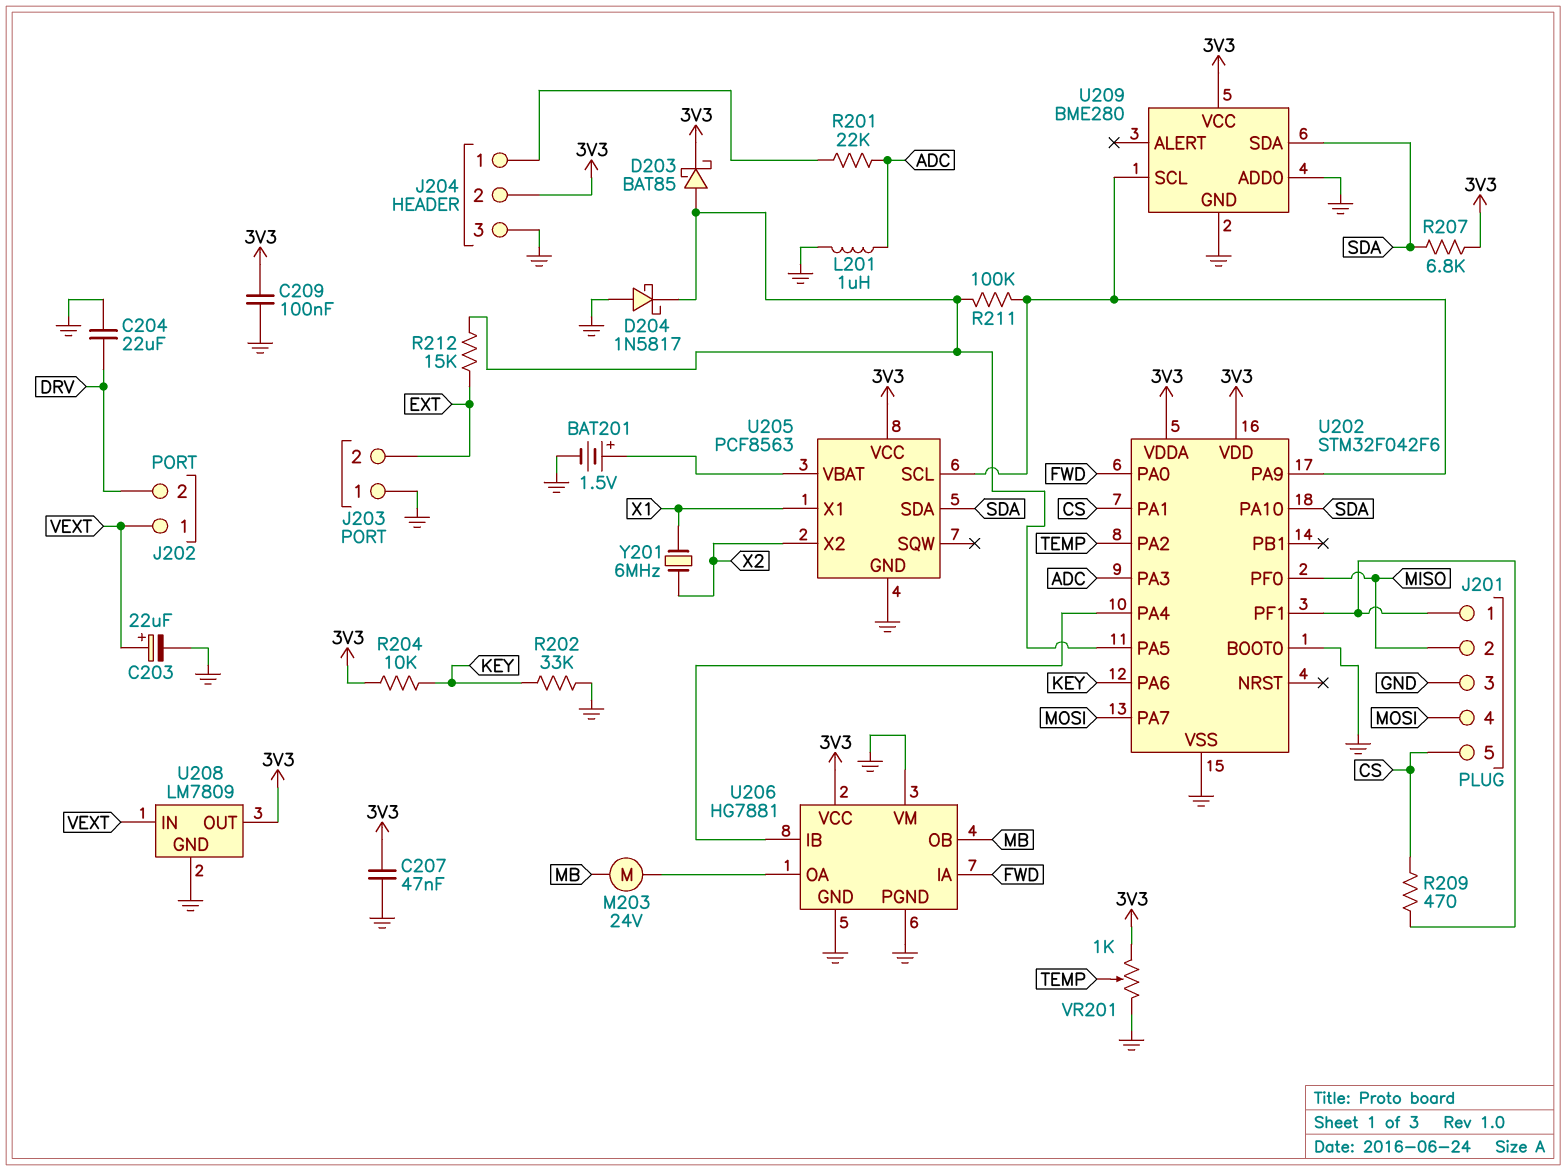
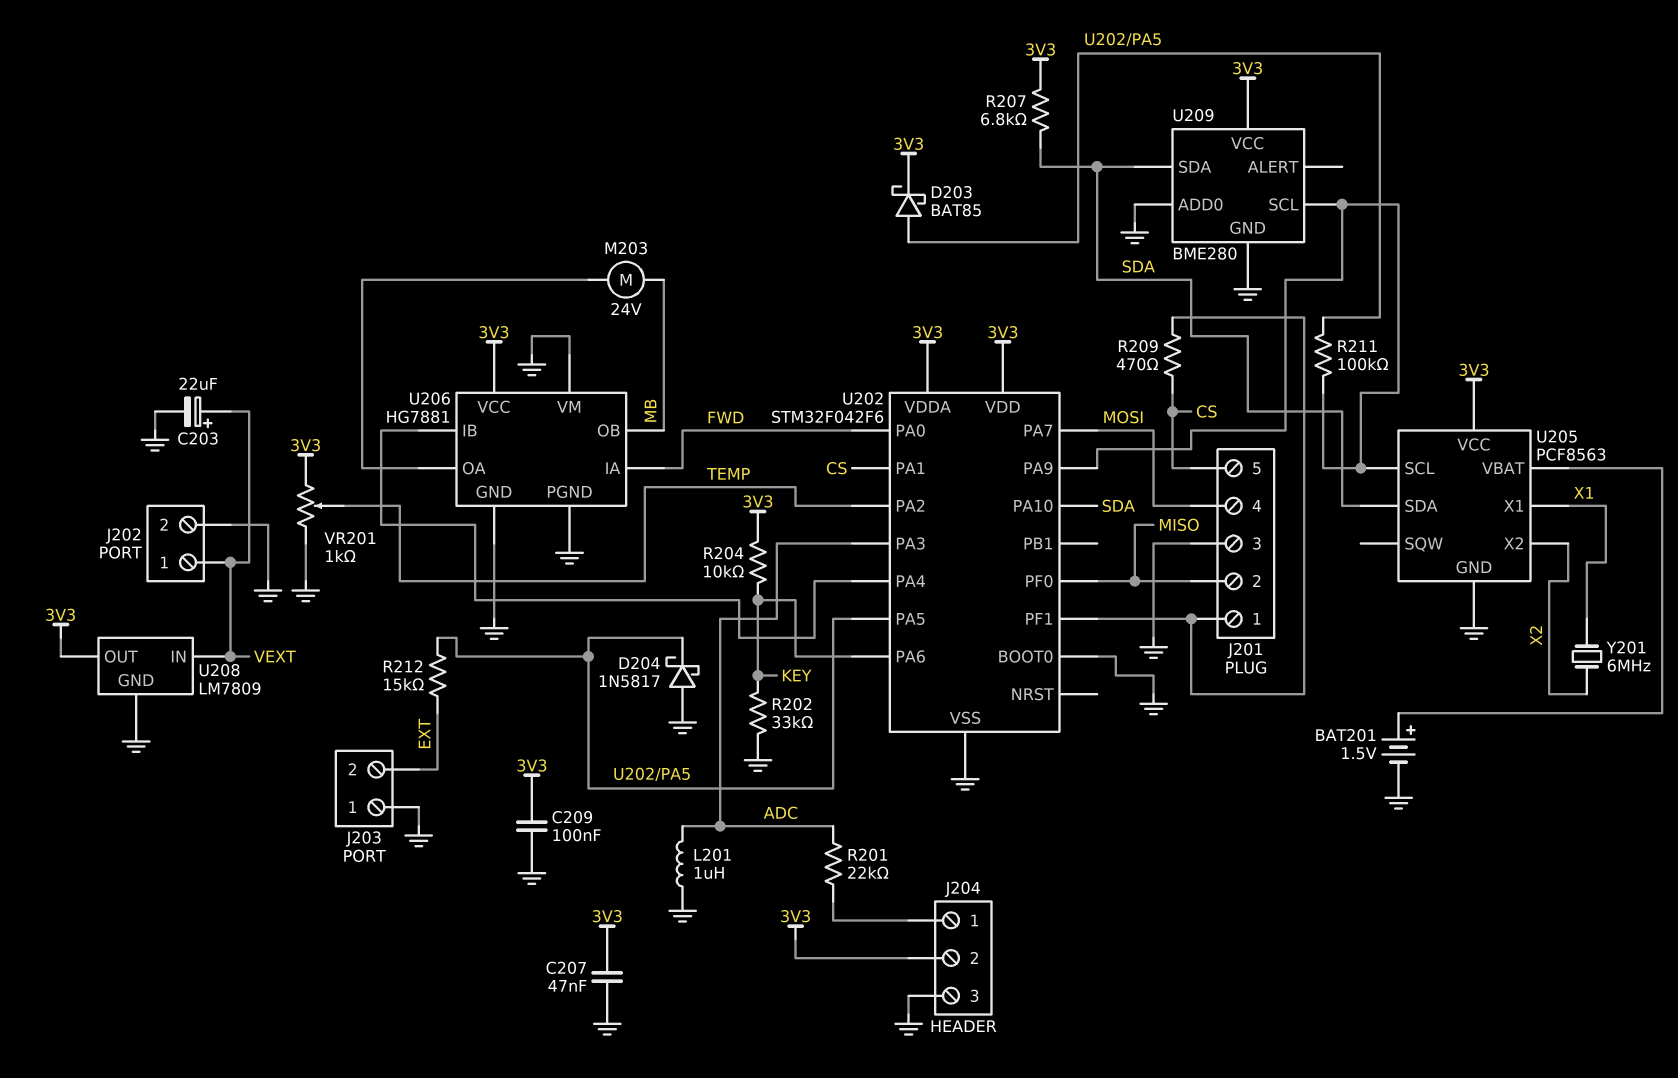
C204: 22uF (DRV, GND) -> none
J202 pin 2: DRV -> GND

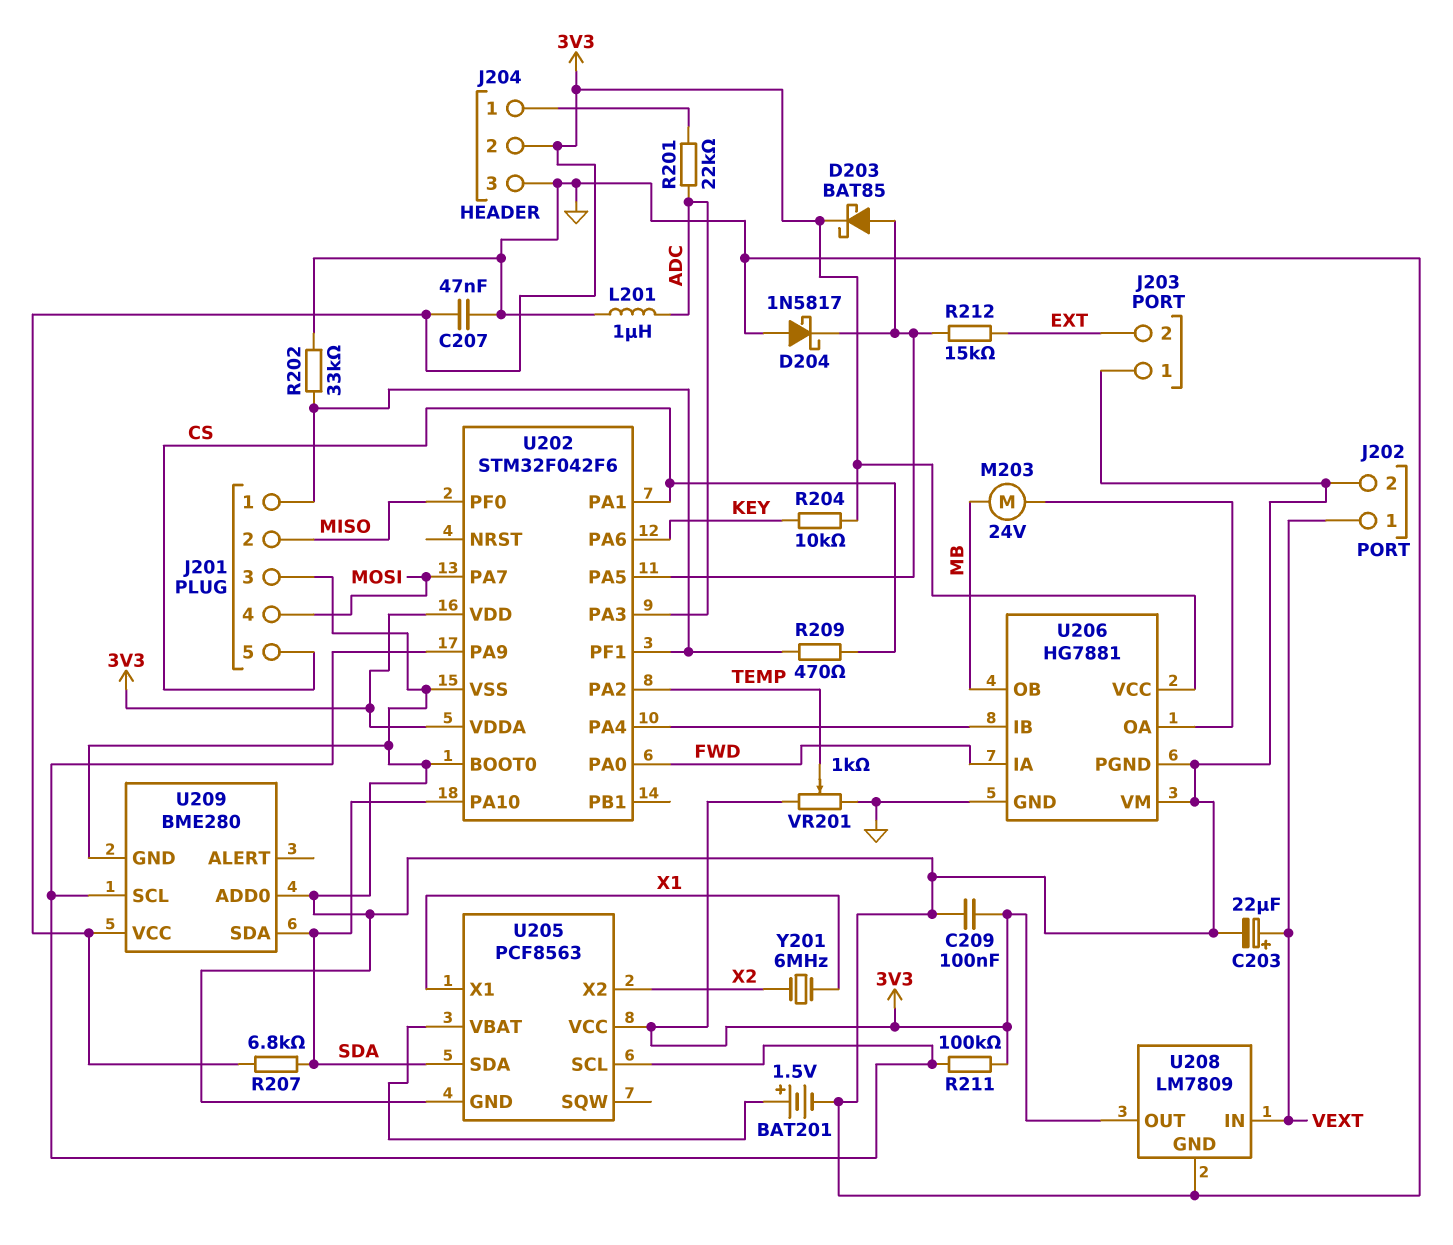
R202: 33k (GND, KEY) -> 33k (GND, J201/1)
R211: 100k (U202/PA5, U202/PA9) -> 100k (3V3, U202/PA9)

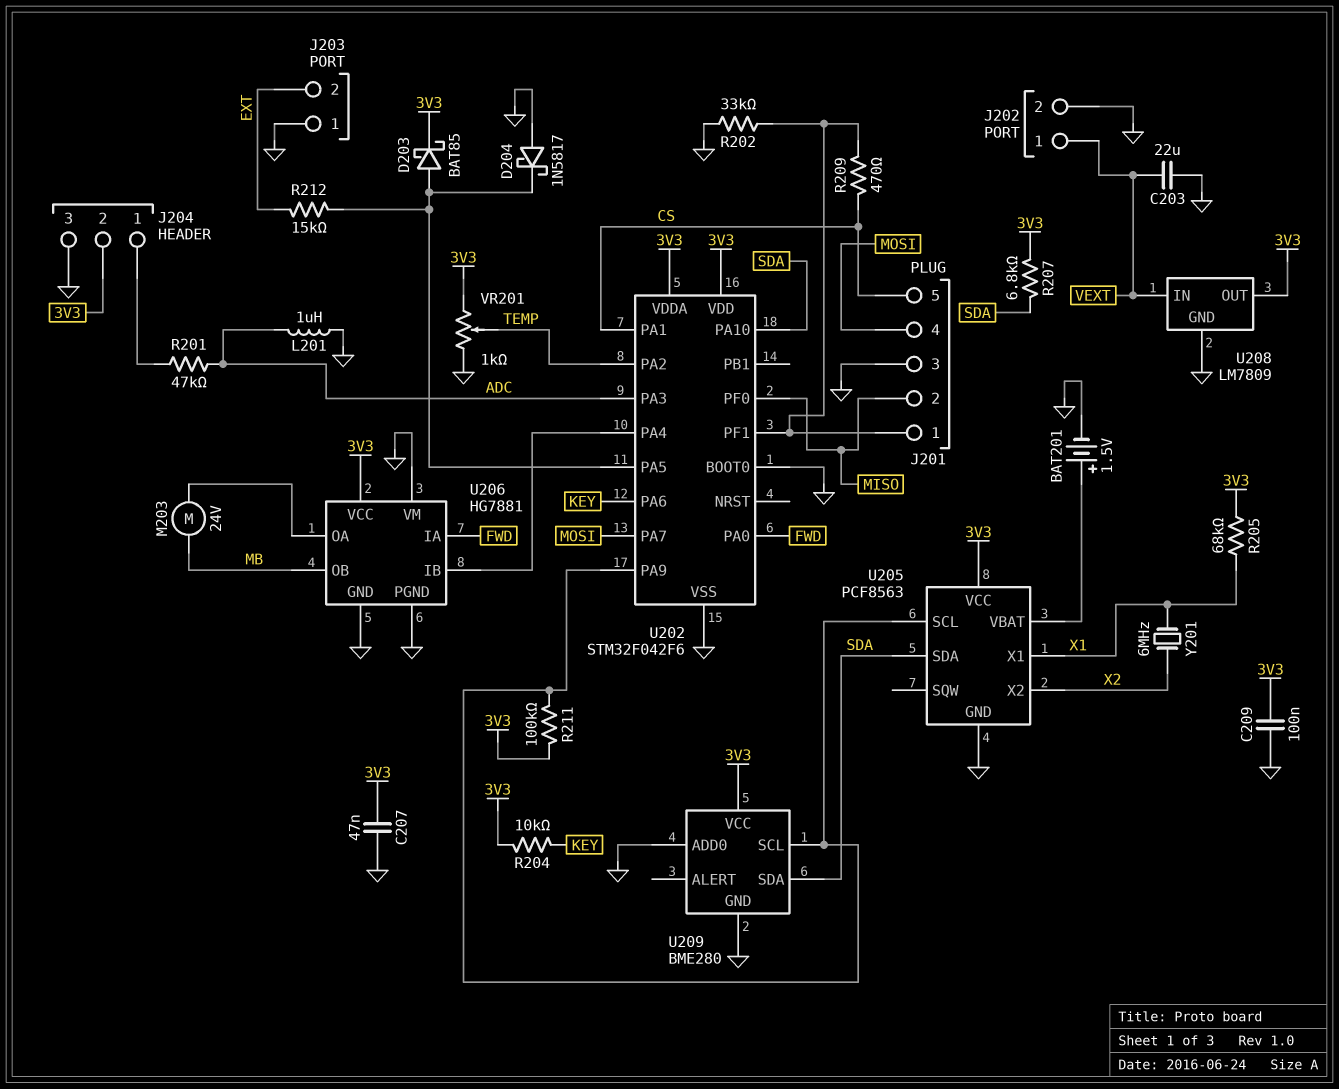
C203: 22uF (plus VEXT, minus GND) -> 22uF (GND, VEXT)
R201: 22k (ADC, J204/1) -> 47k (ADC, J204/1)
R205: none -> 68k (3V3, X1)

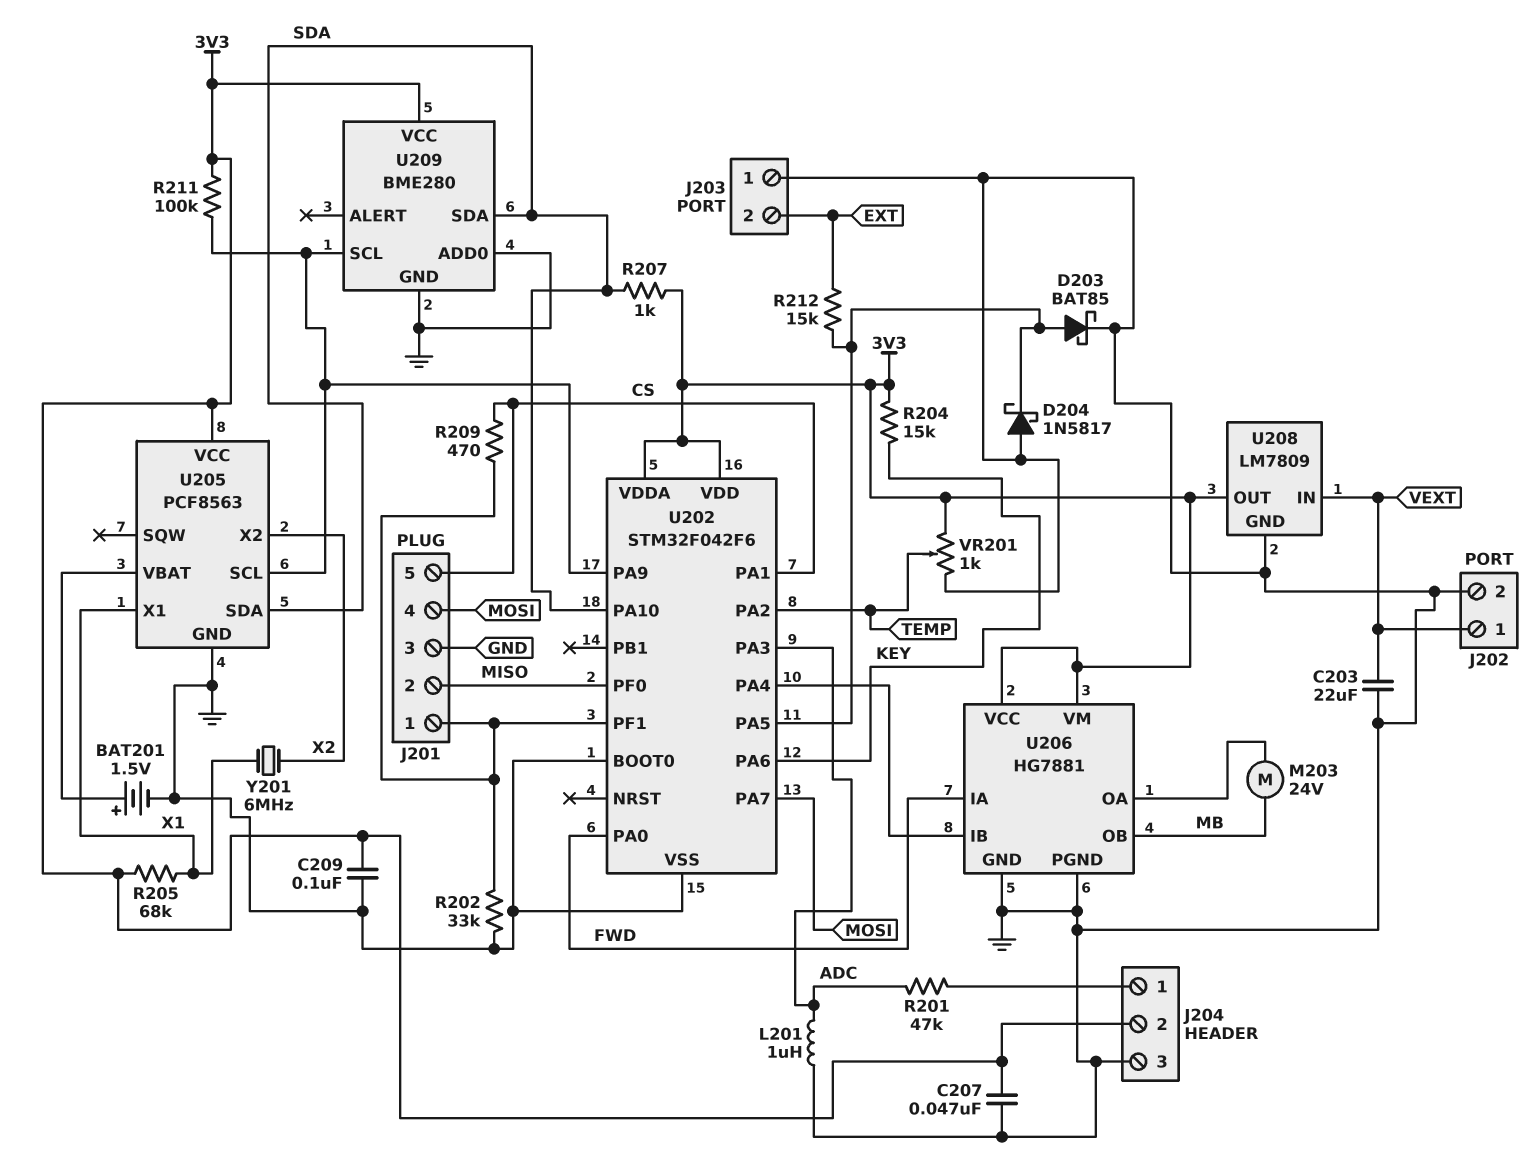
D203: schottky BAT85 (A U202/PA5, K 3V3) -> schottky BAT85 (A U202/PA5, K GND)
R204: 10k (3V3, KEY) -> 15k (3V3, KEY)
R207: 6.8k (3V3, SDA) -> 1k (3V3, SDA)
U206 pin VM: GND -> 3V3

